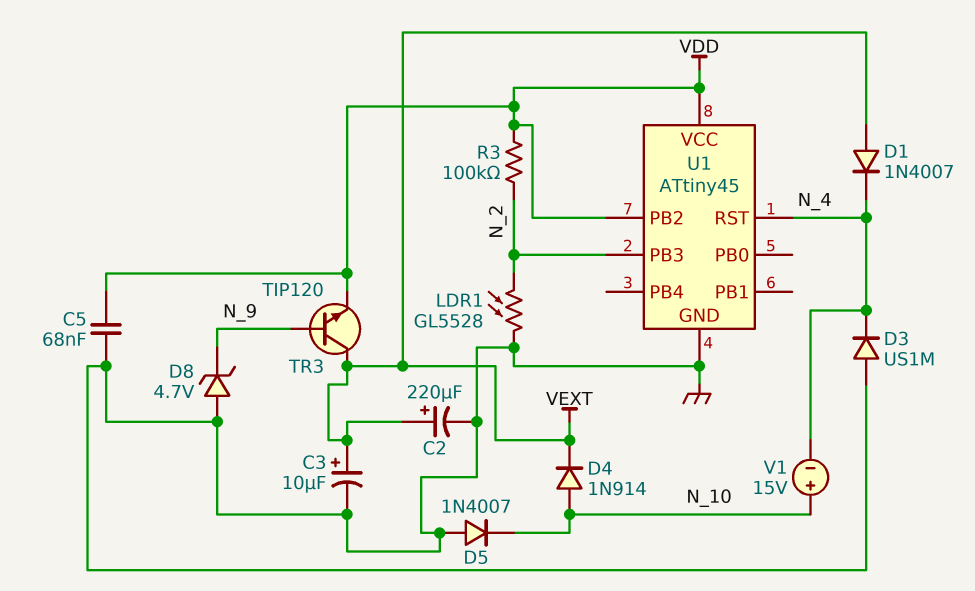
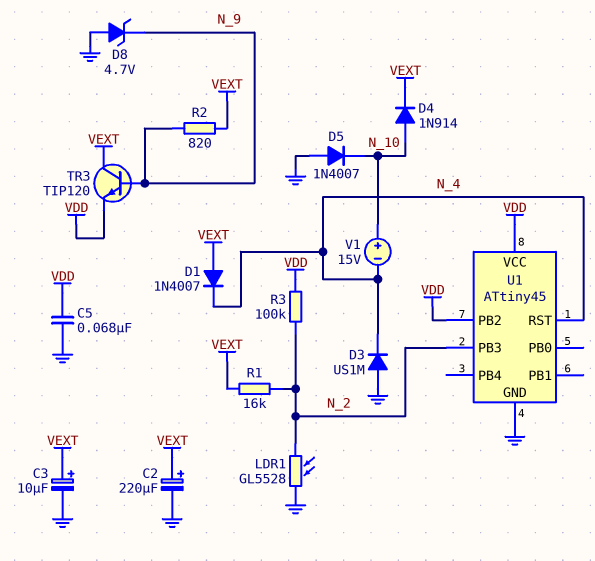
R1: none -> 16k (N_2, VEXT)
R2: none -> 820 (N_9, VEXT)

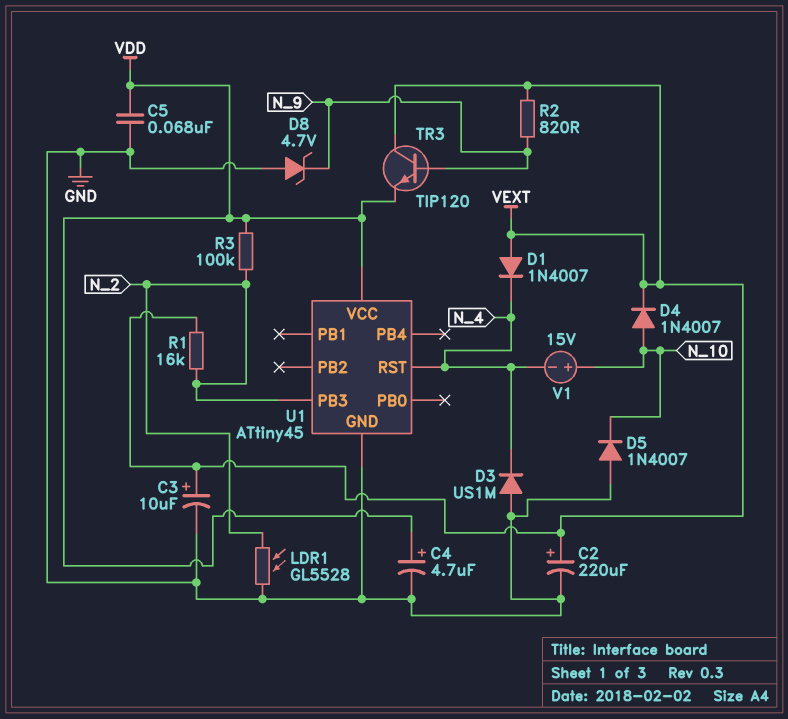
C4: none -> 4.7uF (plus VDD, minus GND)
D4: diode 1N914 (A N_10, K VEXT) -> diode 1N4007 (A N_10, K VEXT)
U1 pin PB2: VDD -> none

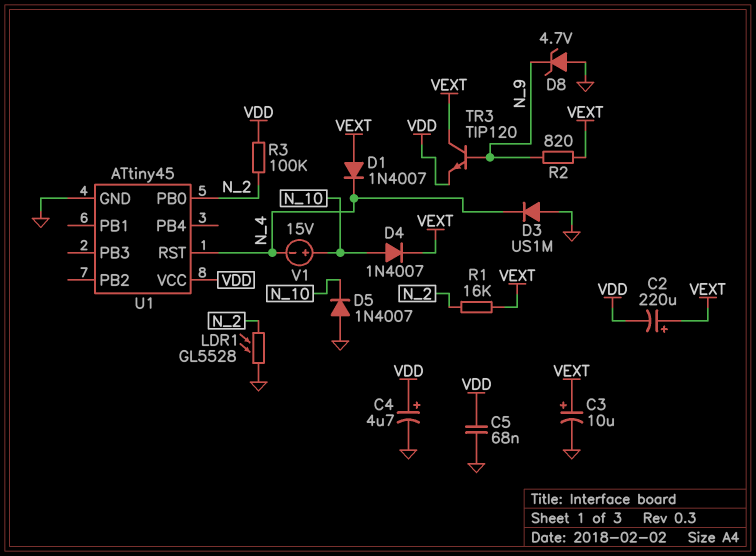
C2: 220uF (plus VEXT, minus GND) -> 220uF (plus VEXT, minus VDD)
U1 pin PB0: none -> N_2
U1 pin PB3: N_2 -> none

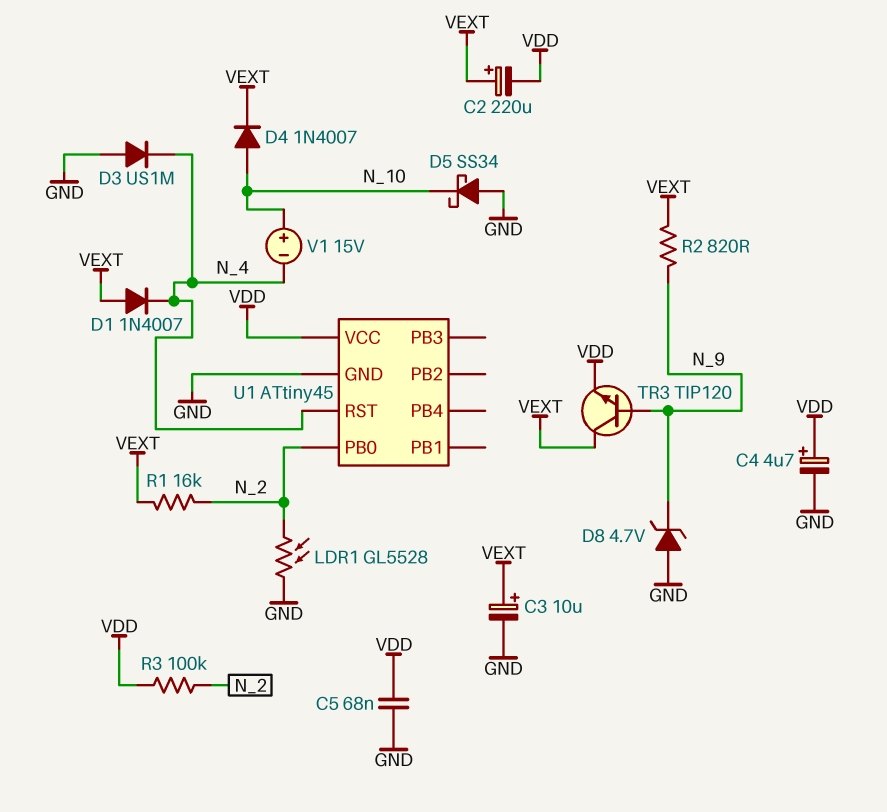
D5: diode 1N4007 (A GND, K N_10) -> schottky SS34 (A GND, K N_10)

